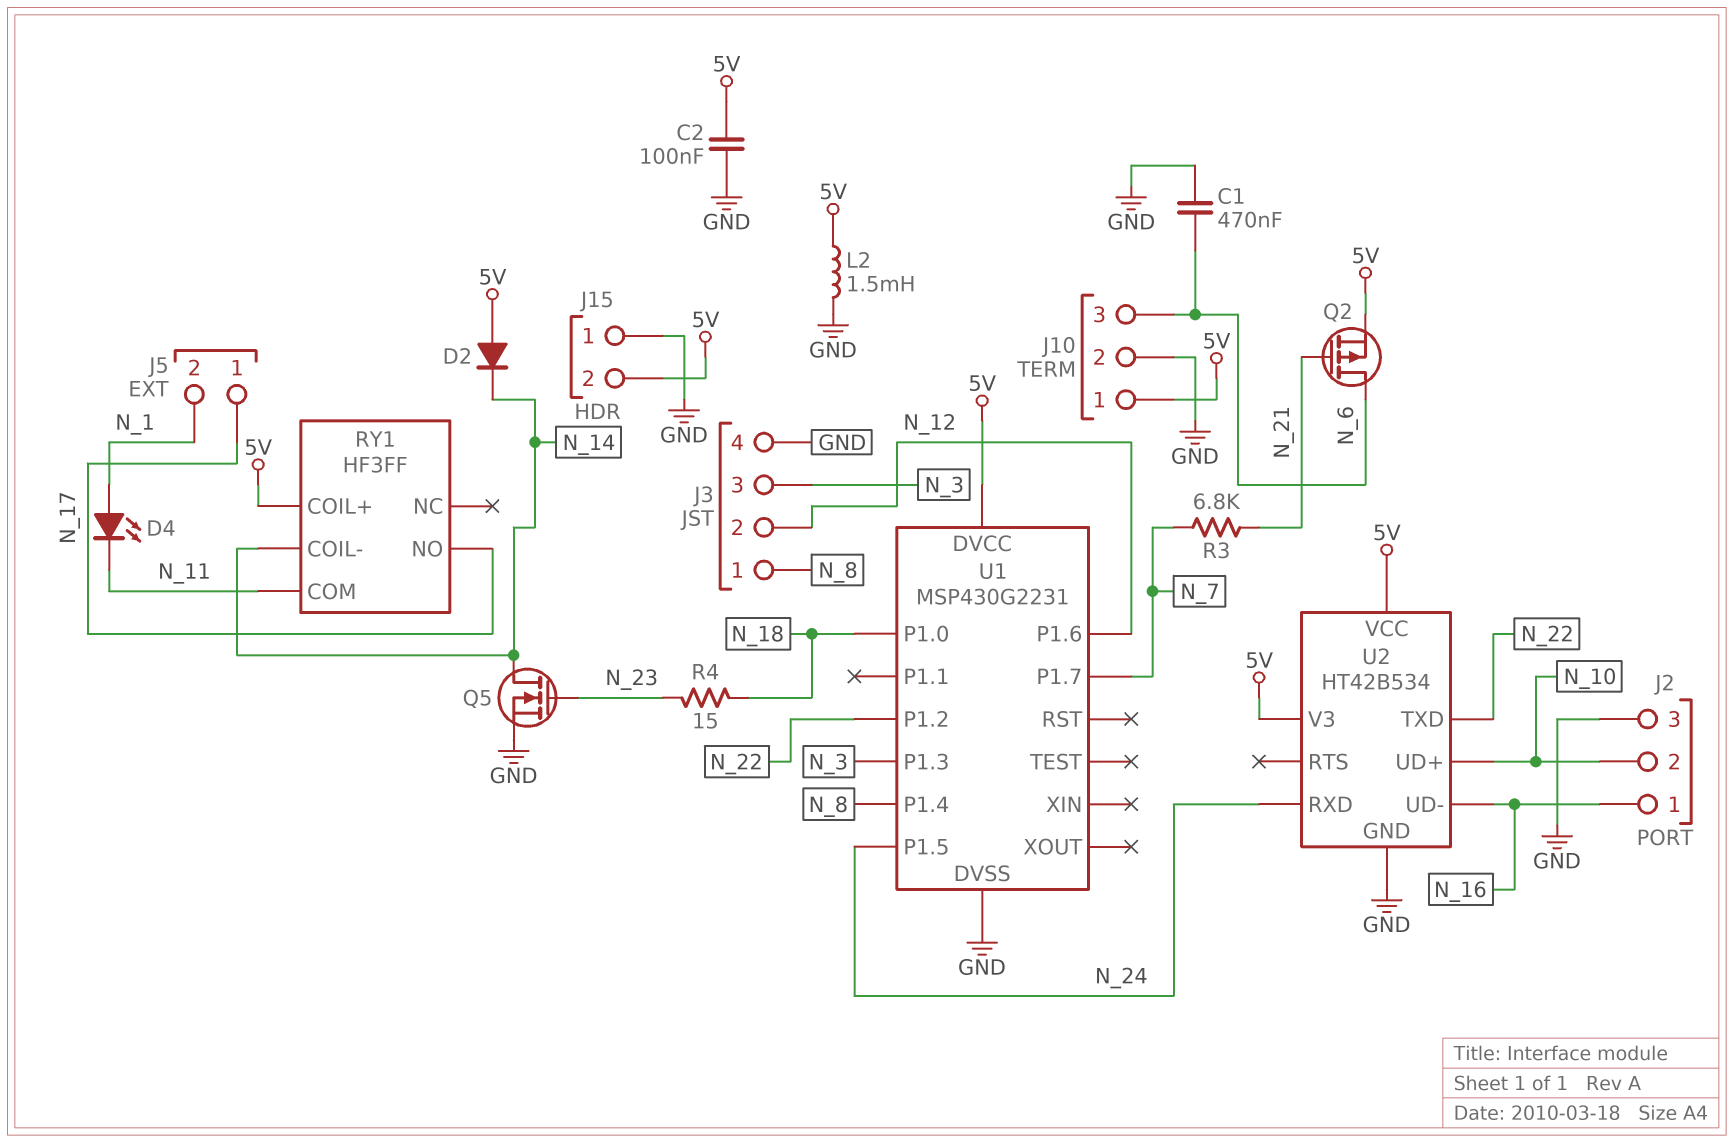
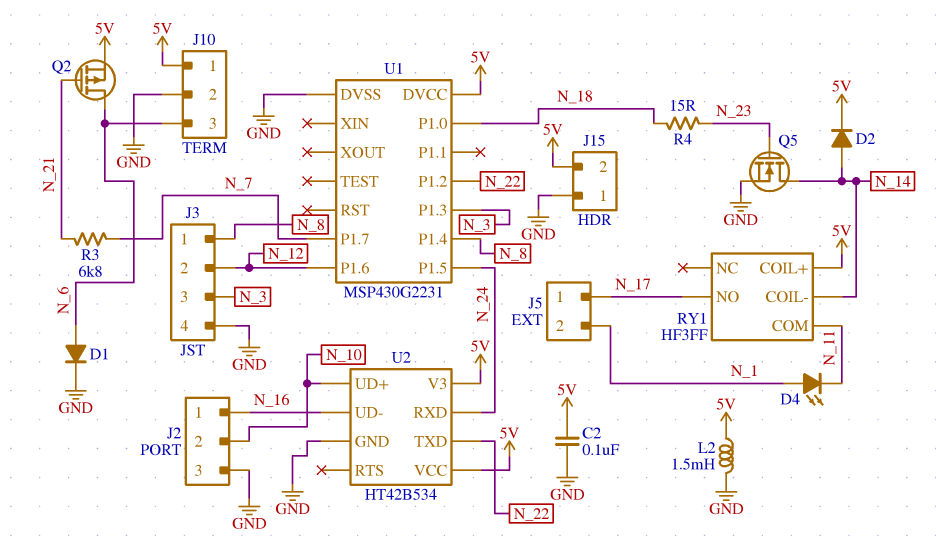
C1: 470nF (GND, N_6) -> none
D1: none -> diode (A N_6, K GND)
D2: diode (A 5V, K N_14) -> diode (A N_14, K 5V)

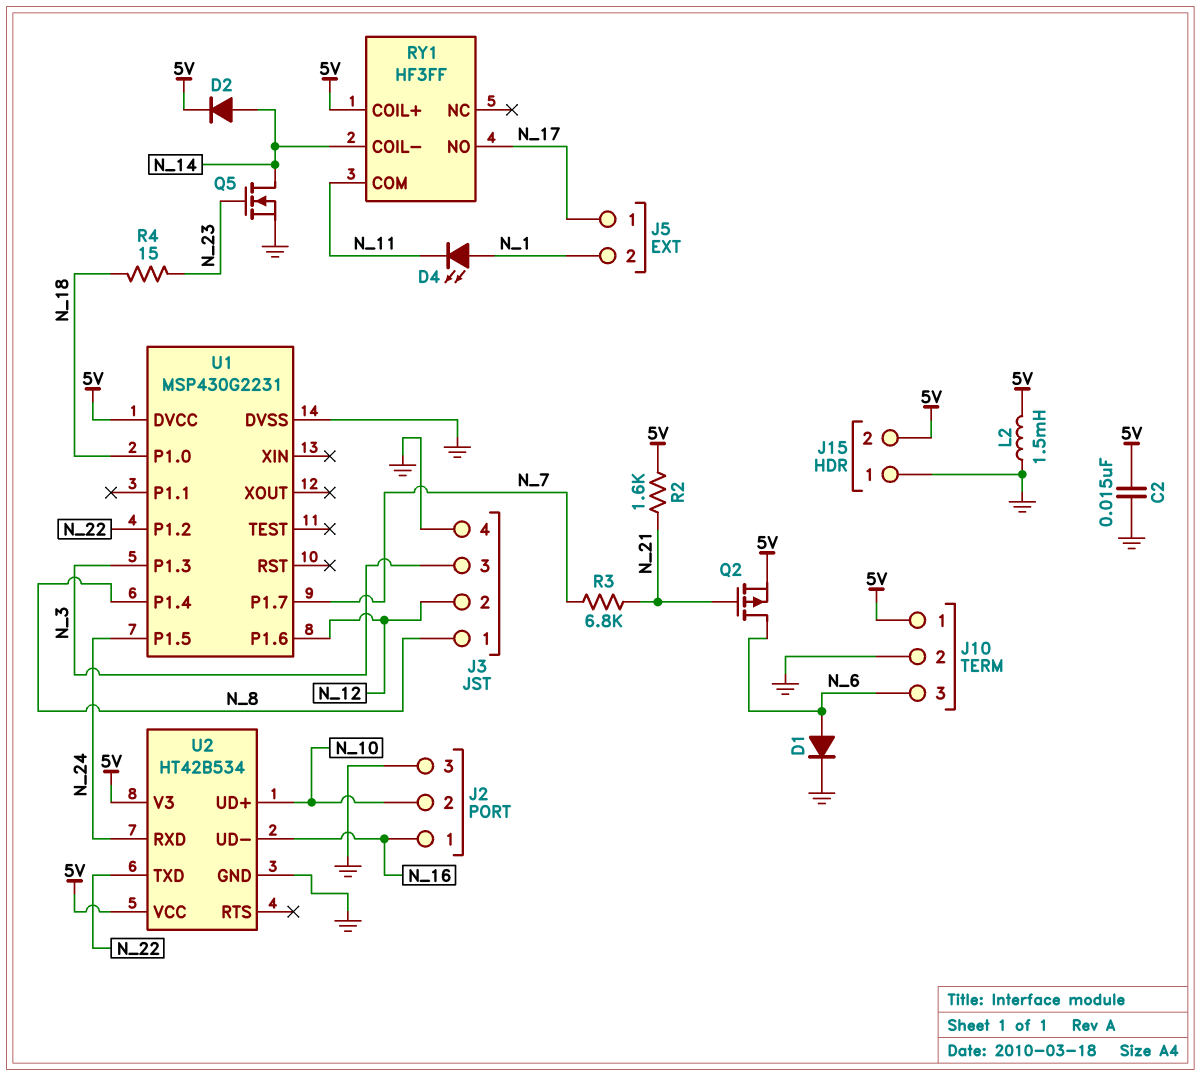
C2: 100nF (5V, GND) -> 15nF (5V, GND)
R2: none -> 1.6k (5V, N_21)

